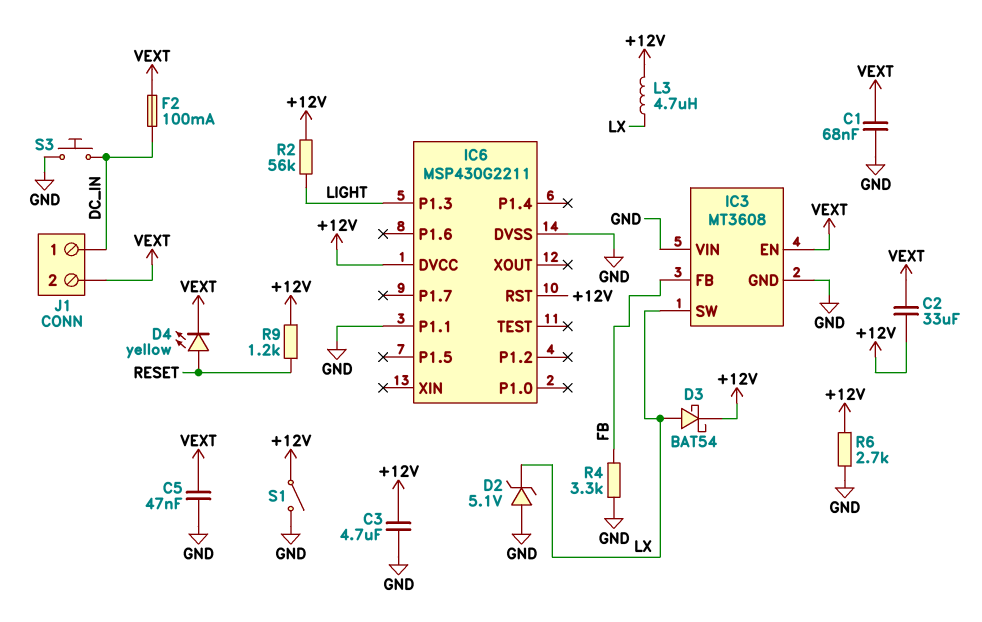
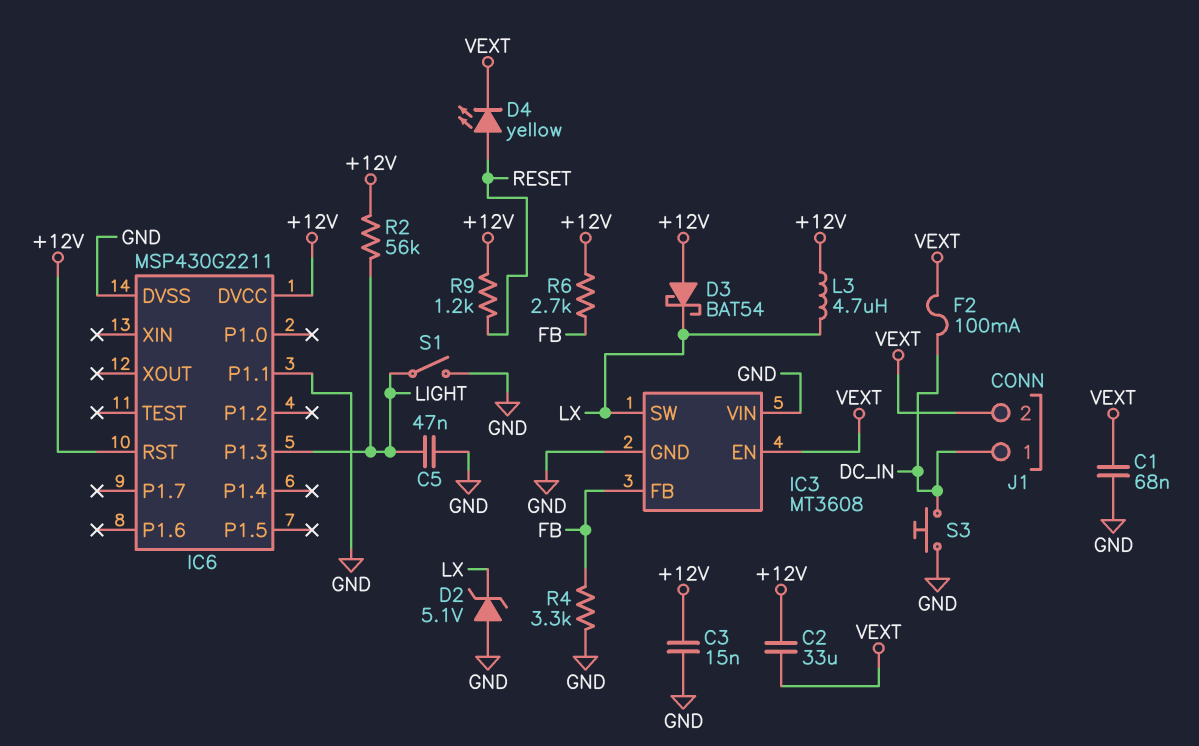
C3: 4.7uF (+12V, GND) -> 15nF (+12V, GND)
C5: 47nF (GND, VEXT) -> 47nF (GND, LIGHT)
D3: schottky BAT54 (A LX, K +12V) -> schottky BAT54 (A +12V, K LX)
R6: 2.7k (+12V, GND) -> 2.7k (+12V, FB)
S1: switch (+12V, GND) -> switch (GND, LIGHT)

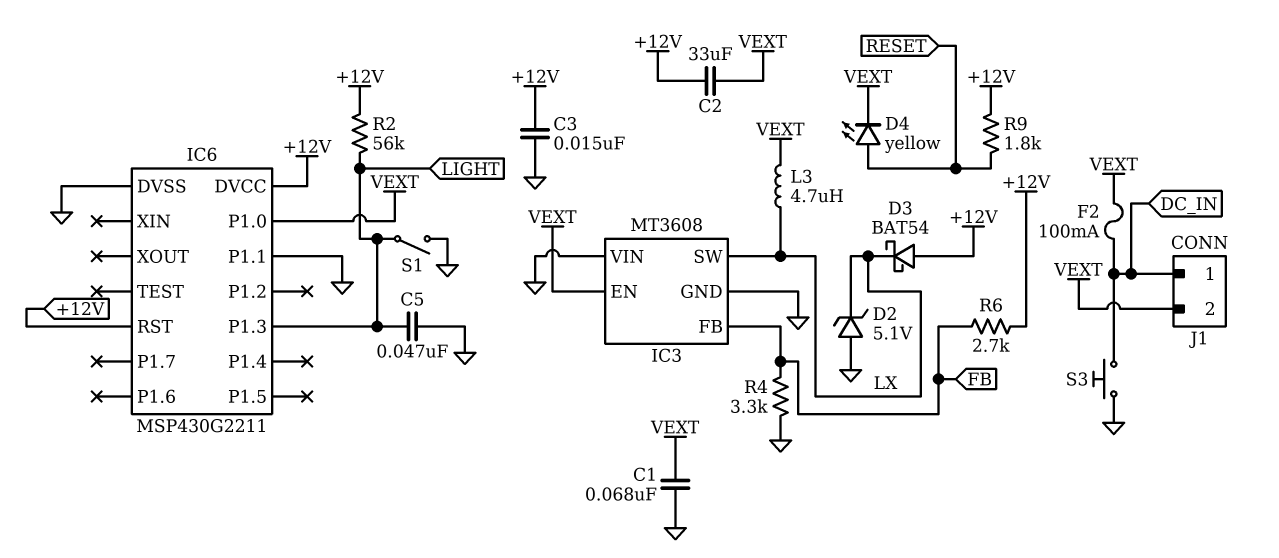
IC6 pin P1.0: none -> VEXT
L3: 4.7uH (+12V, LX) -> 4.7uH (LX, VEXT)
R9: 1.2k (+12V, RESET) -> 1.8k (+12V, RESET)

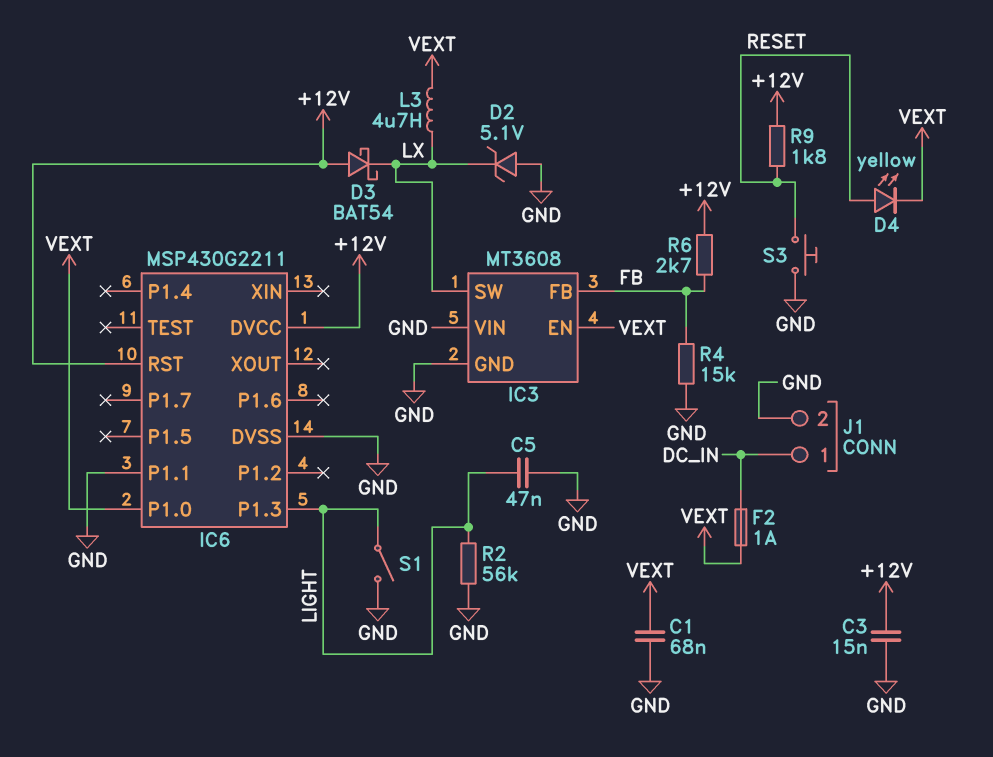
C2: 33uF (+12V, VEXT) -> none
F2: 100mA (DC_IN, VEXT) -> 1A (DC_IN, VEXT)
J1 pin 2: VEXT -> GND
R2: 56k (+12V, LIGHT) -> 56k (GND, LIGHT)
R4: 3.3k (FB, GND) -> 15k (FB, GND)
S3: button (DC_IN, GND) -> button (GND, RESET)

